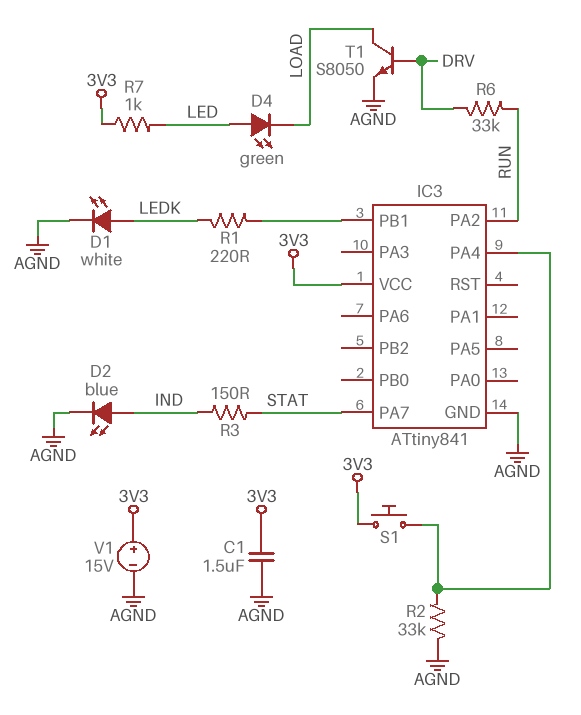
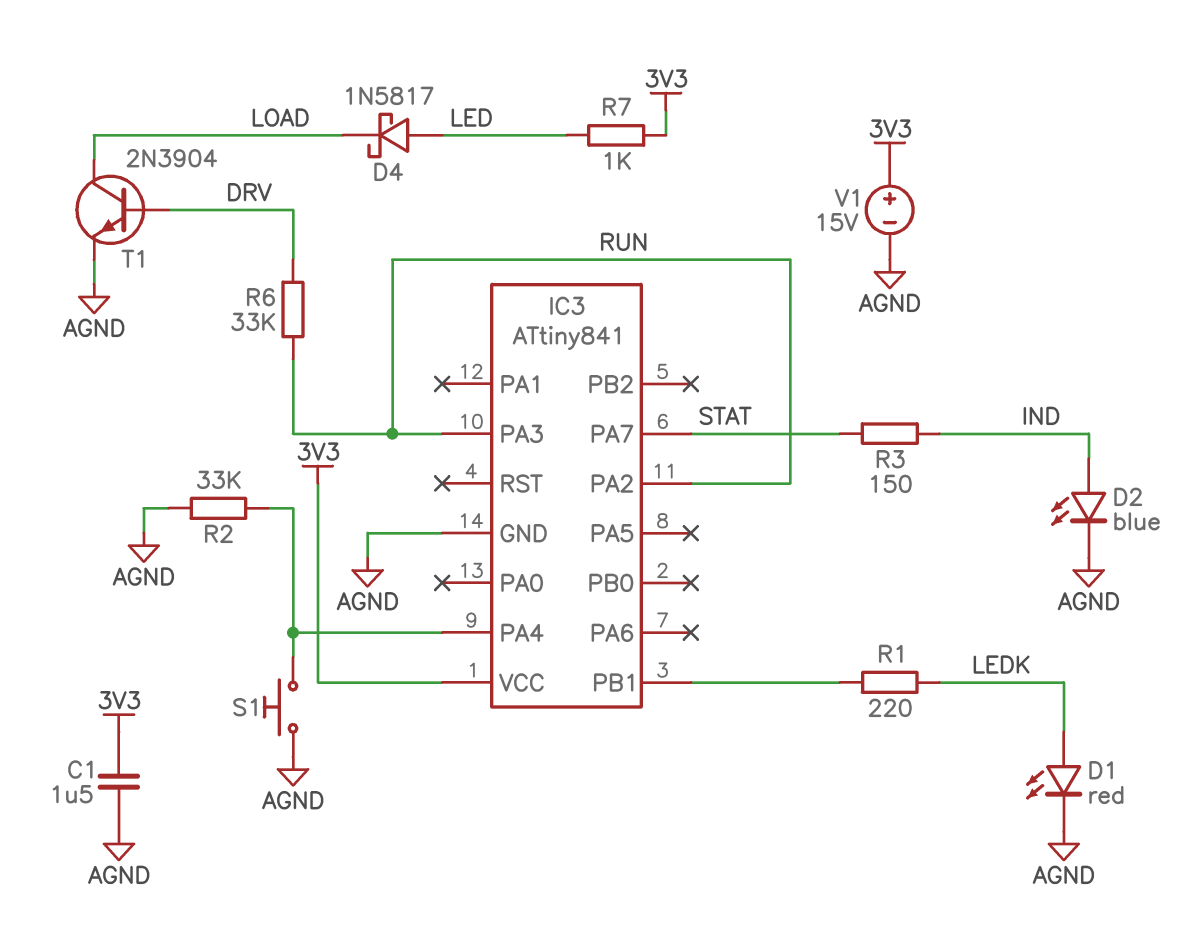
D1: LED white (A LEDK, K AGND) -> LED red (A LEDK, K AGND)
D4: LED green (A LED, K LOAD) -> schottky 1N5817 (A LED, K LOAD)
IC3 pin PA3: none -> RUN
S1: button (3V3, IC3/PA4) -> button (AGND, IC3/PA4)
T1: NPN S8050 (B DRV, C LOAD, E AGND) -> NPN 2N3904 (B DRV, C LOAD, E AGND)

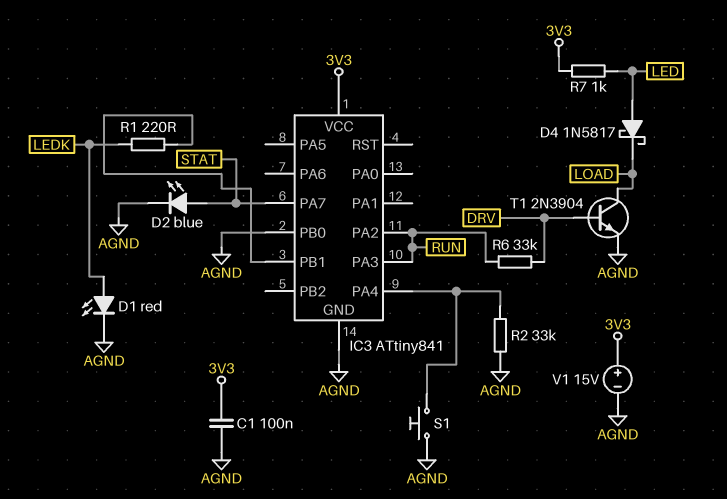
C1: 1.5uF (3V3, AGND) -> 100nF (3V3, AGND)
D2: LED blue (A IND, K AGND) -> LED blue (A STAT, K AGND)
IC3 pin PB0: none -> AGND
R3: 150 (IND, STAT) -> none

